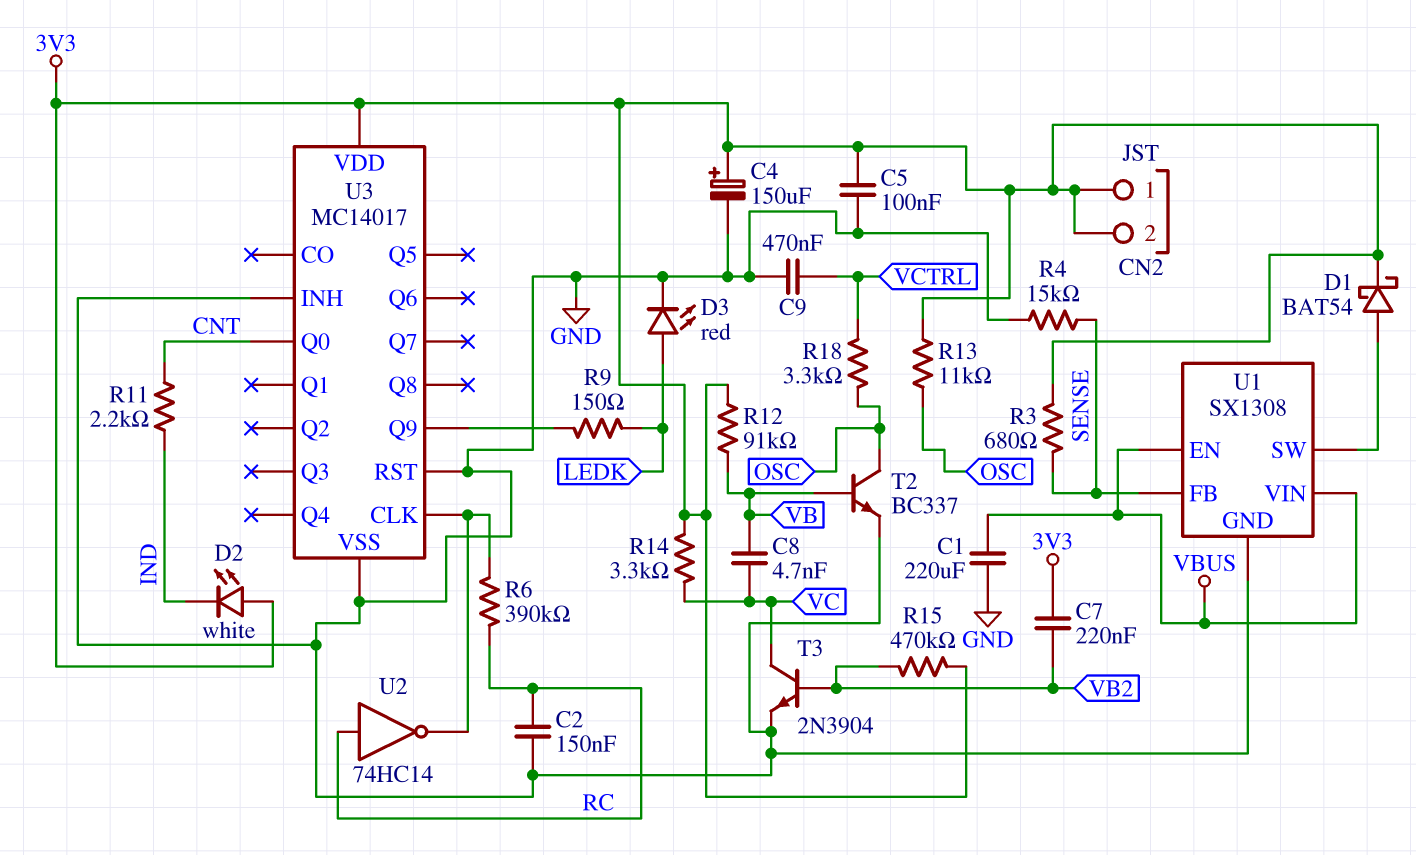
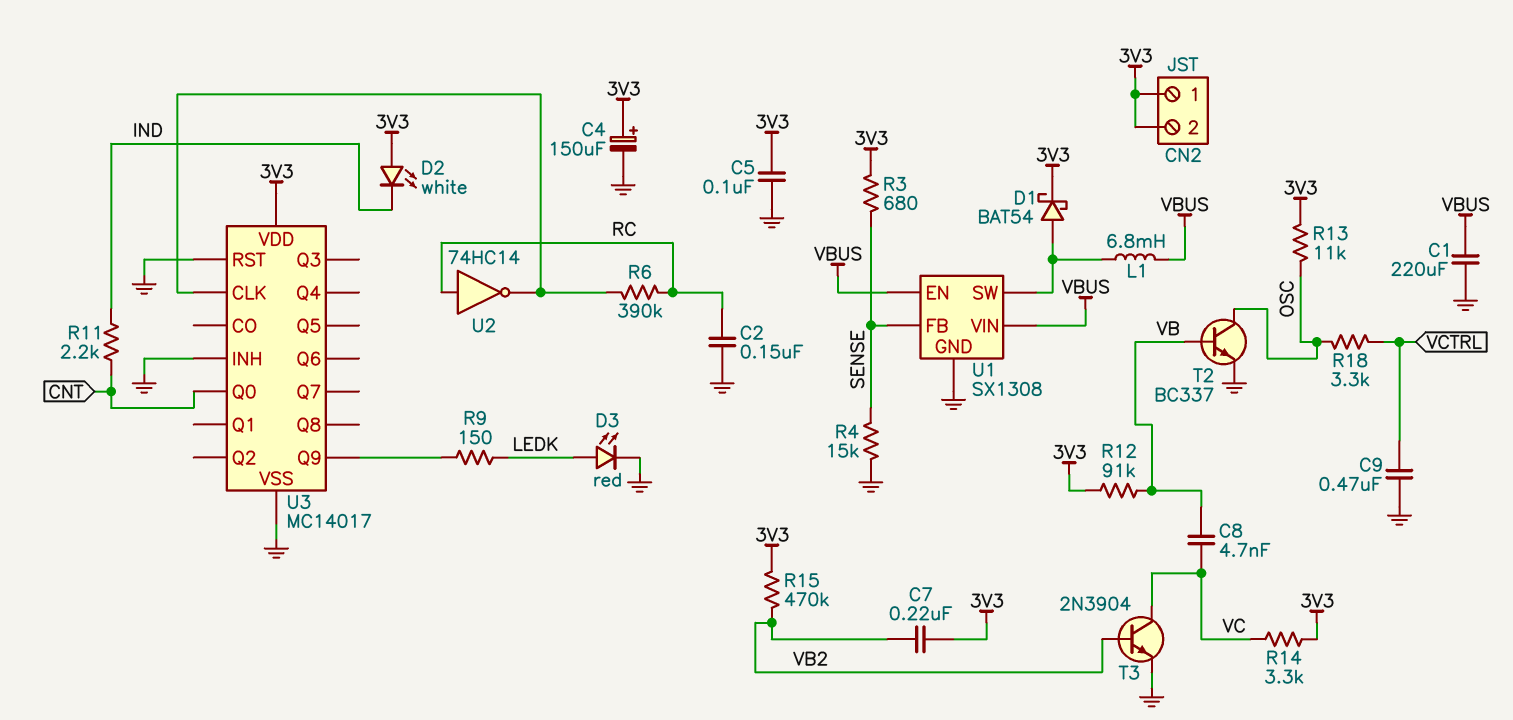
L1: none -> 6.8mH (U1/SW, VBUS)

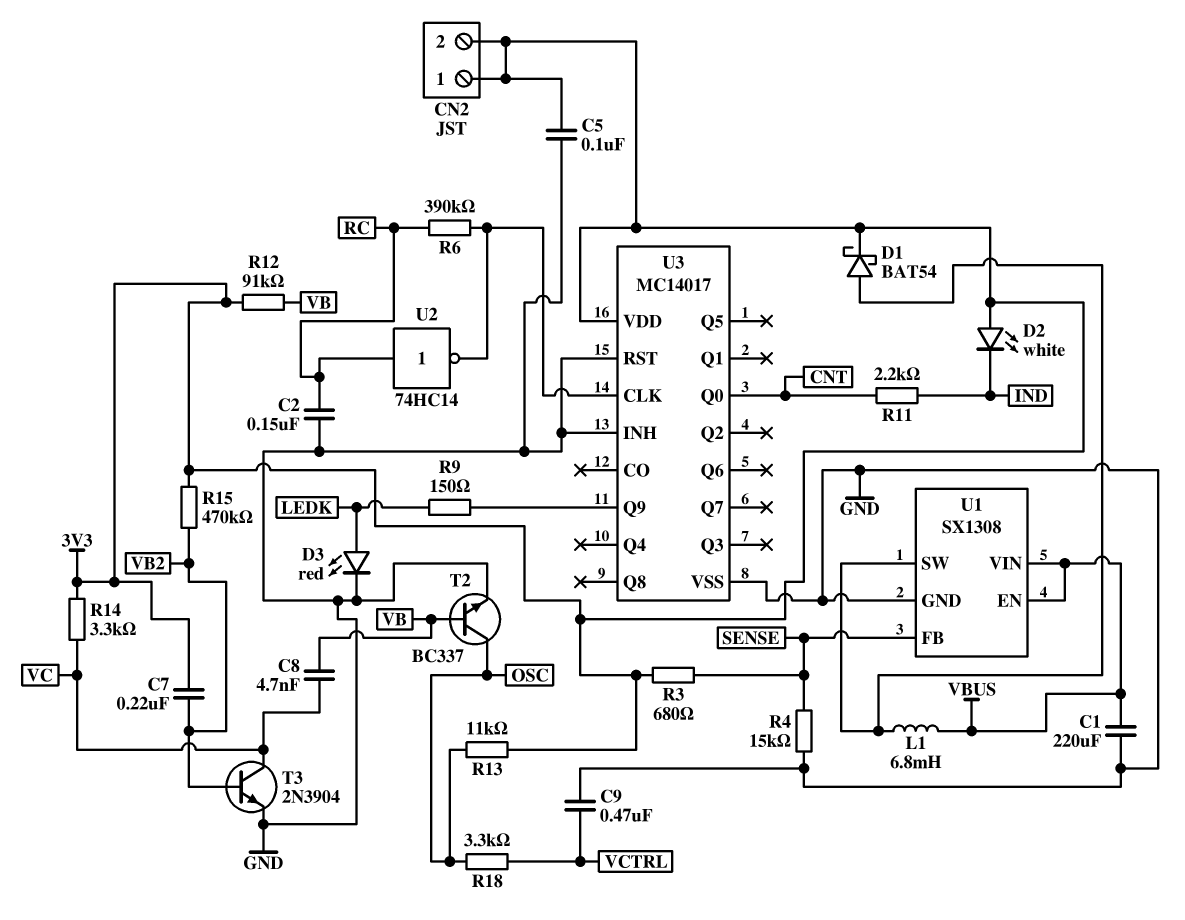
C4: 150uF (plus 3V3, minus GND) -> none

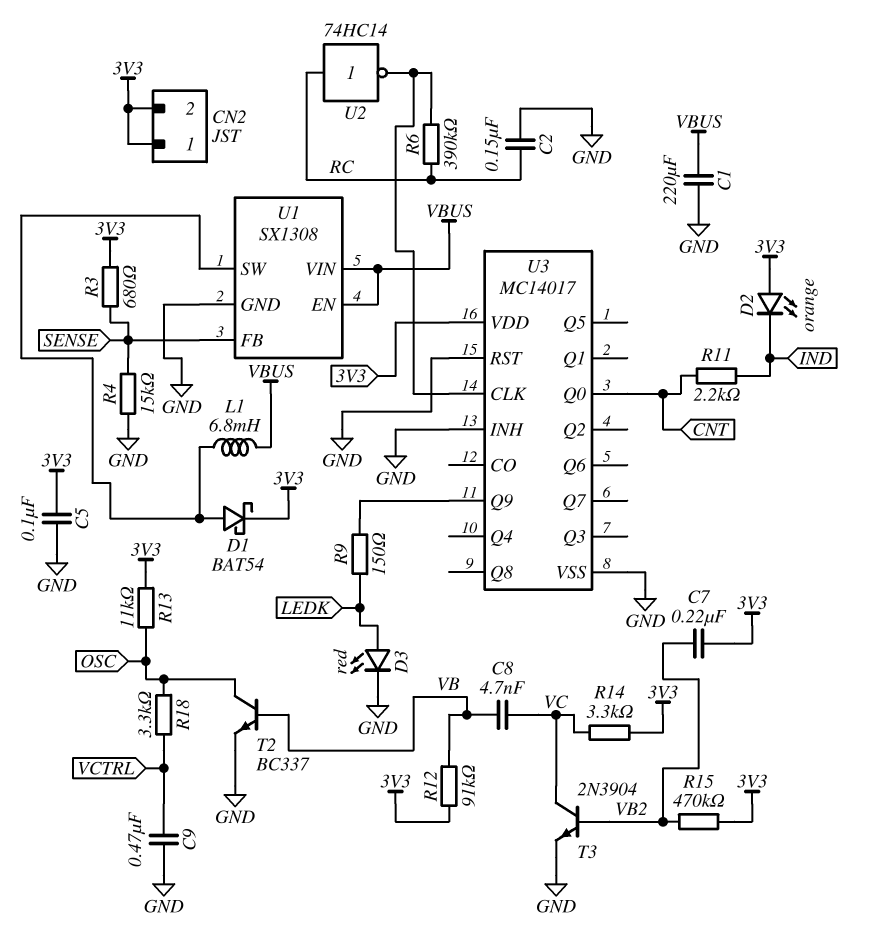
D2: LED white (A 3V3, K IND) -> LED orange (A 3V3, K IND)

